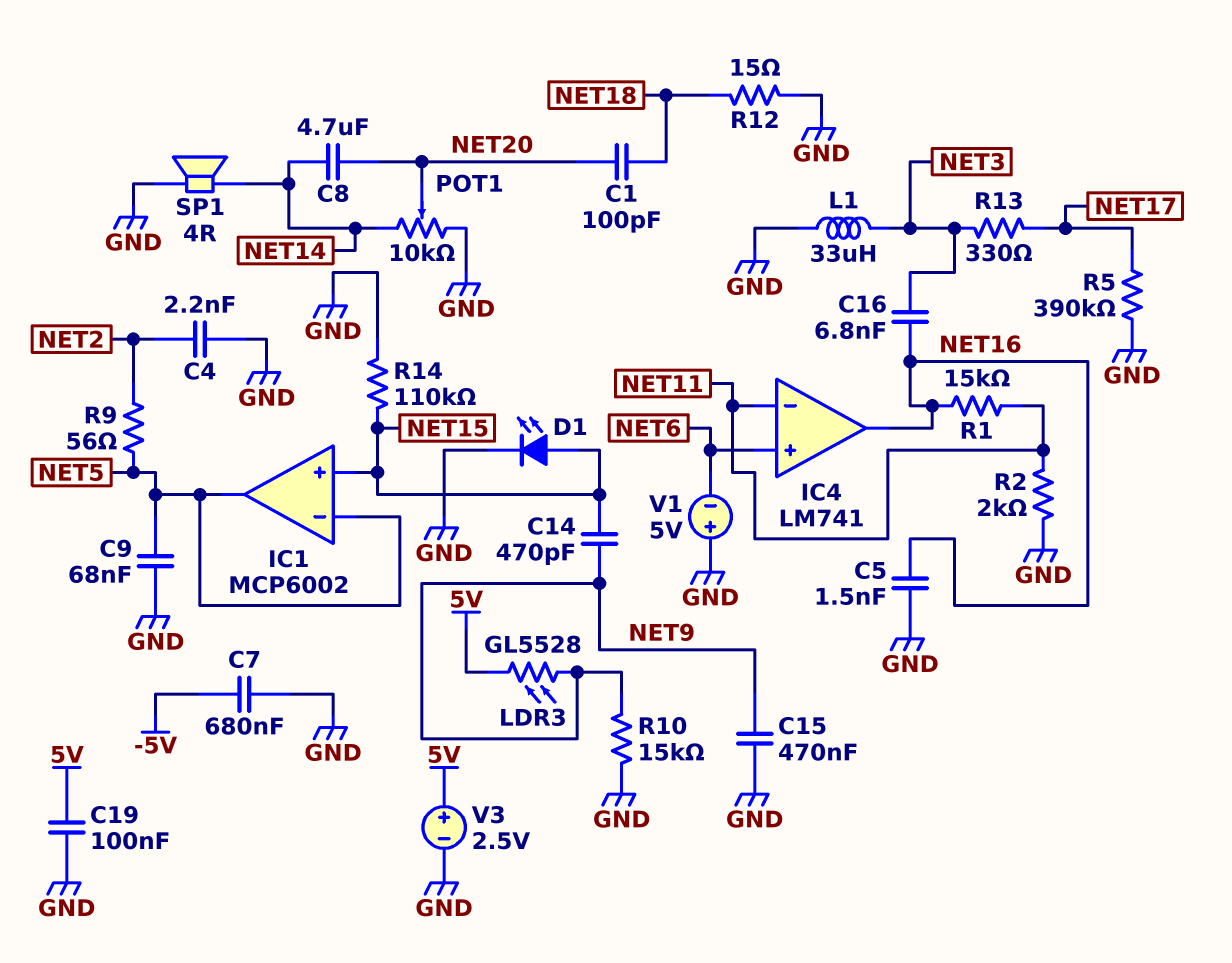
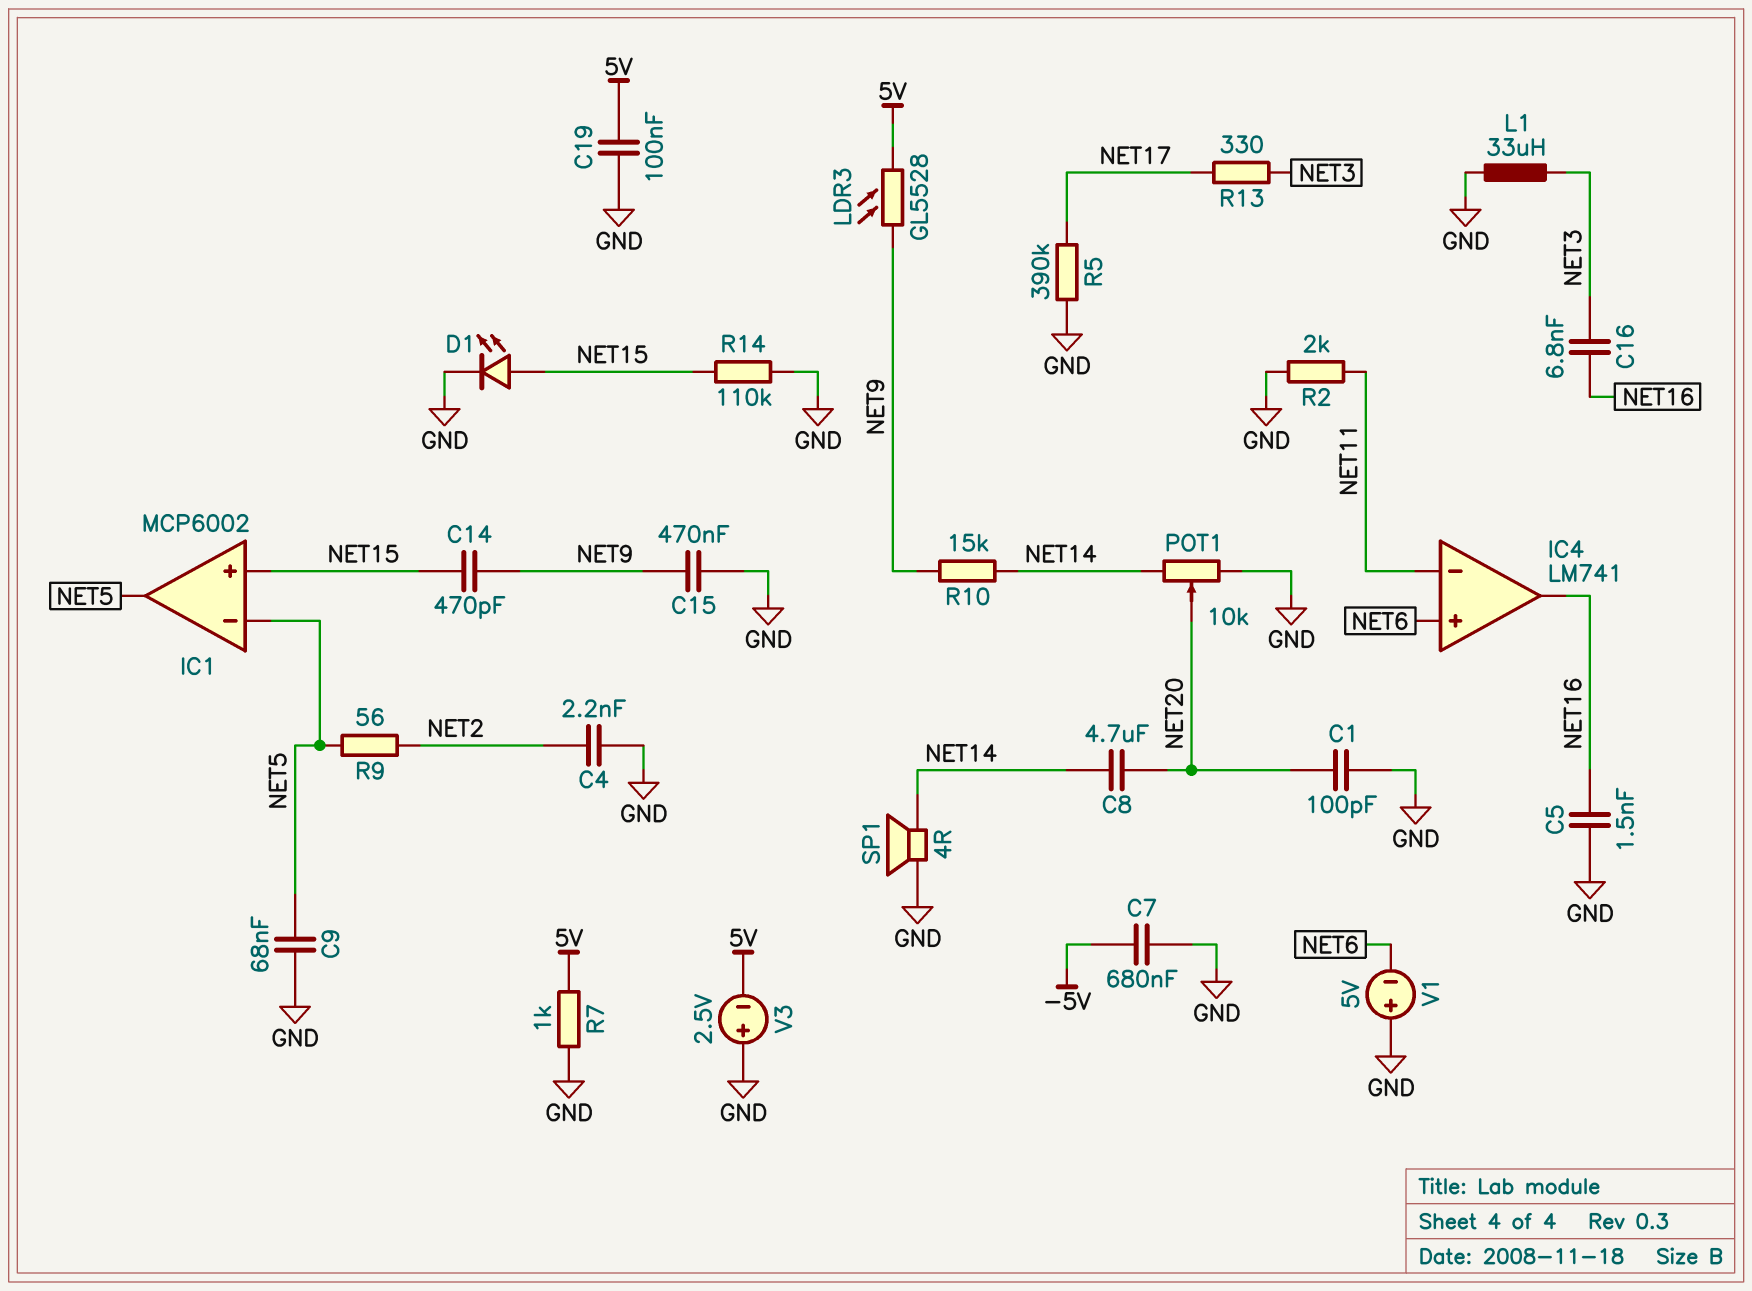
C1: 100pF (NET18, NET20) -> 100pF (GND, NET20)
R1: 15k (NET11, NET16) -> none
R7: none -> 1k (5V, GND)
R10: 15k (GND, NET9) -> 15k (NET9, NET14)
R12: 15 (GND, NET18) -> none
V3: 2.5V (plus 5V, minus GND) -> 2.5V (plus GND, minus 5V)

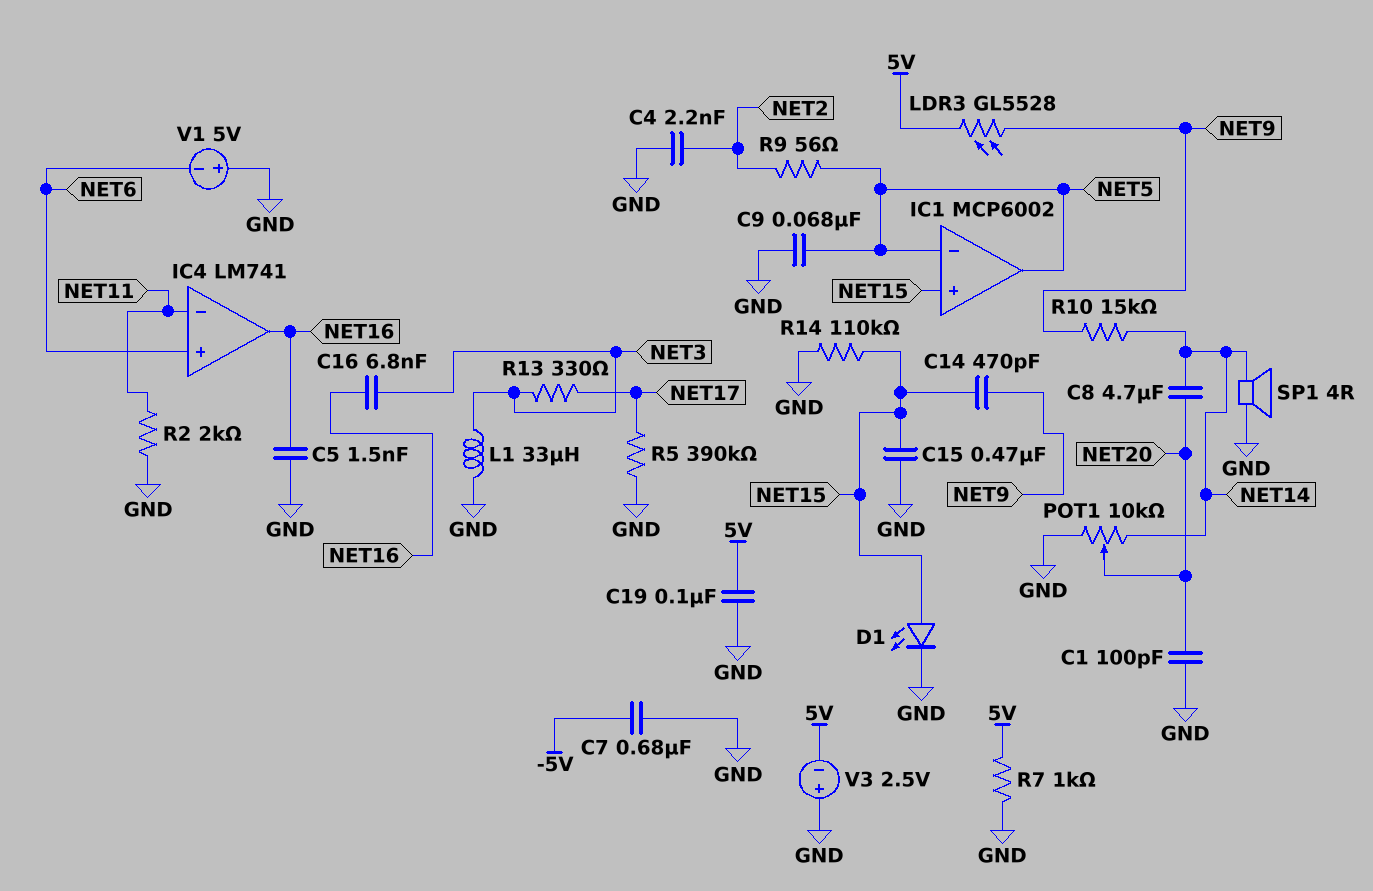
C15: 470nF (GND, NET9) -> 470nF (GND, NET15)

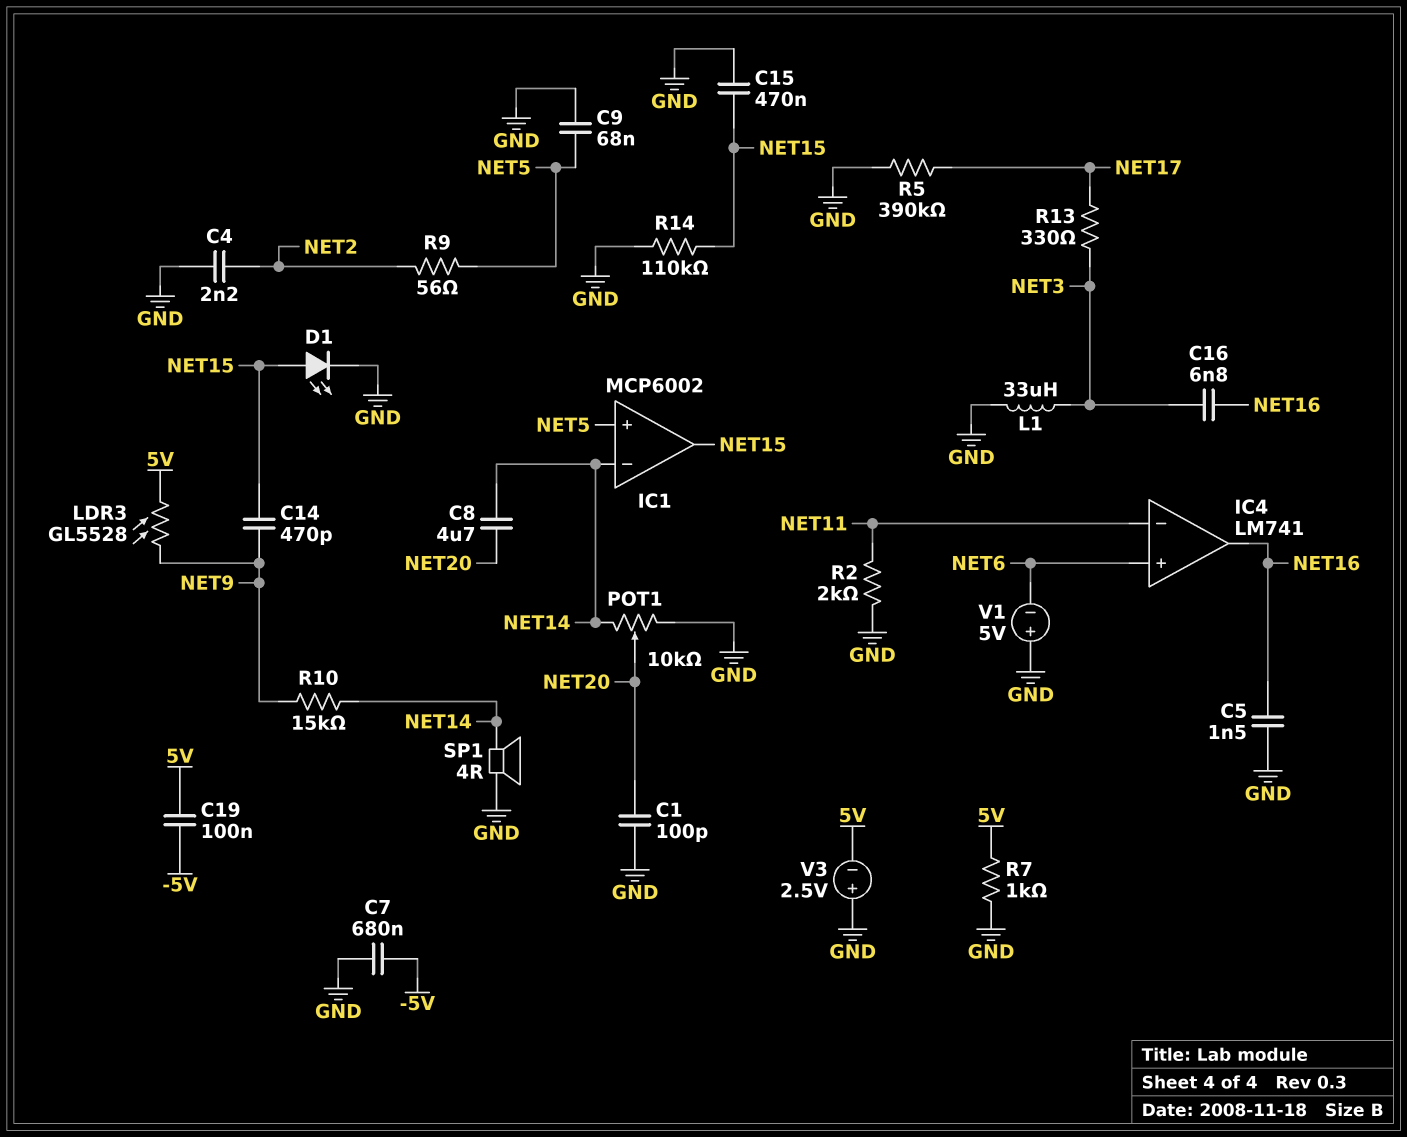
C19: 100nF (5V, GND) -> 100nF (-5V, 5V)
IC1 pin in+: NET15 -> NET5
IC1 pin in-: NET5 -> NET14
IC1 pin out: NET5 -> NET15

